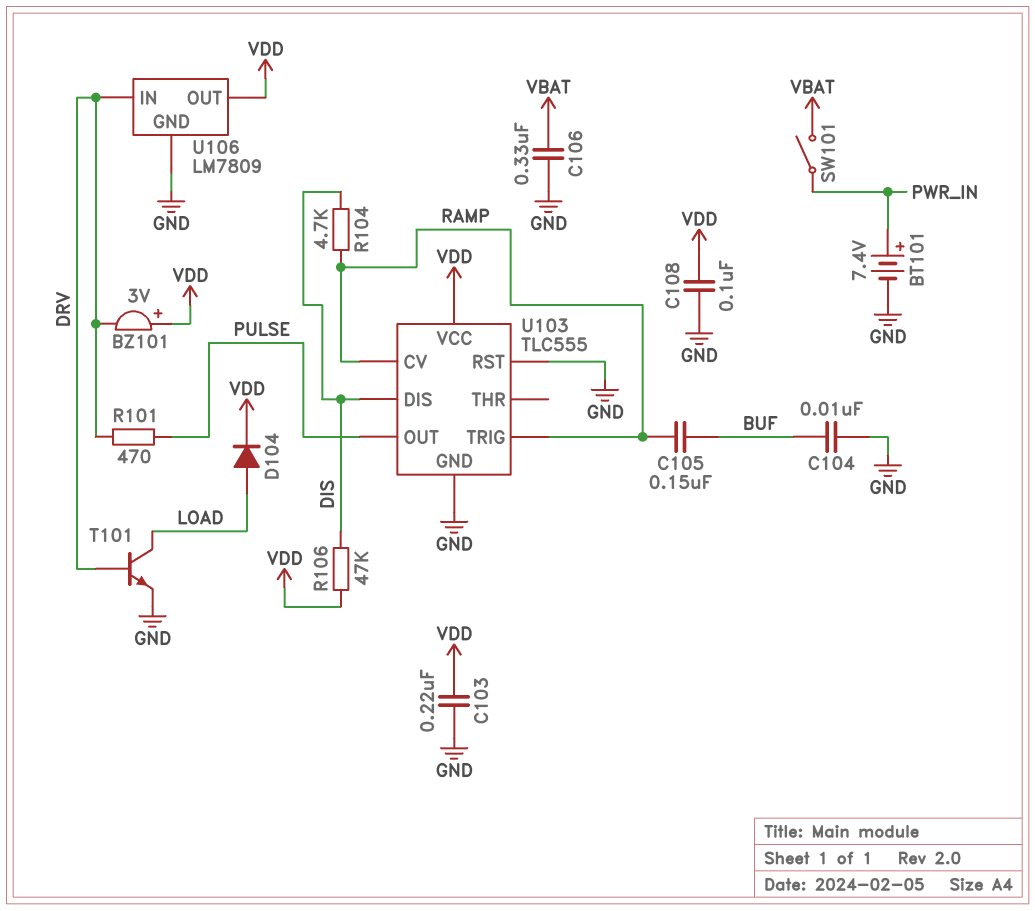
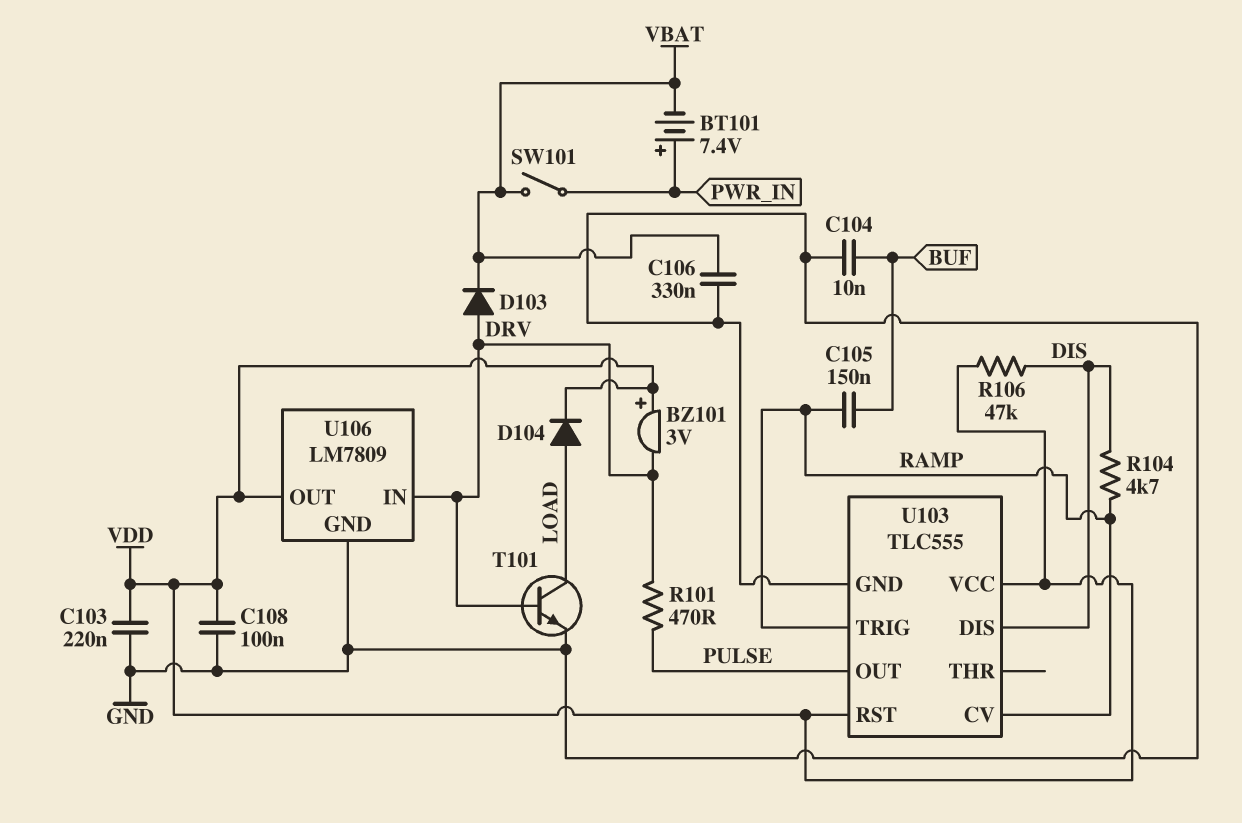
BT101: 7.4V (plus PWR_IN, minus GND) -> 7.4V (plus PWR_IN, minus VBAT)
D103: none -> diode (A DRV, K VBAT)
U103 pin RST: GND -> VDD

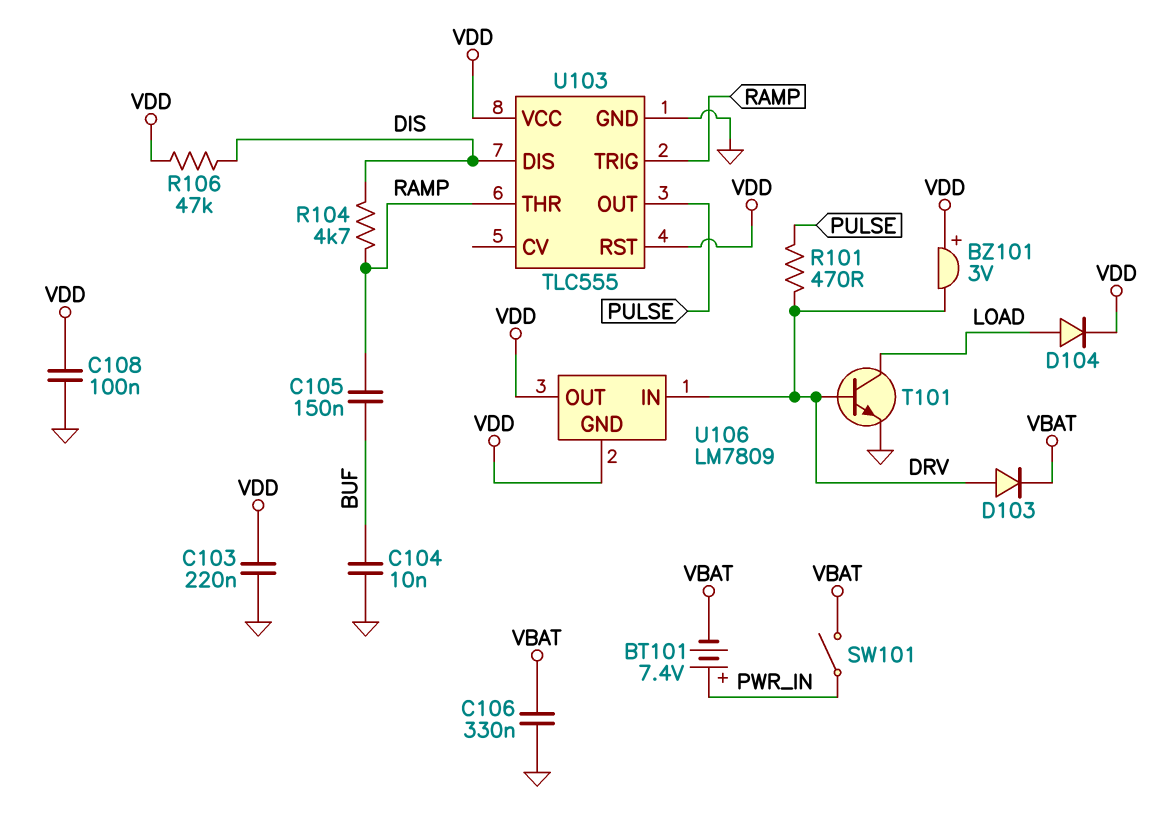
U103 pin CV: RAMP -> none
U103 pin THR: none -> RAMP
U106 pin GND: GND -> VDD

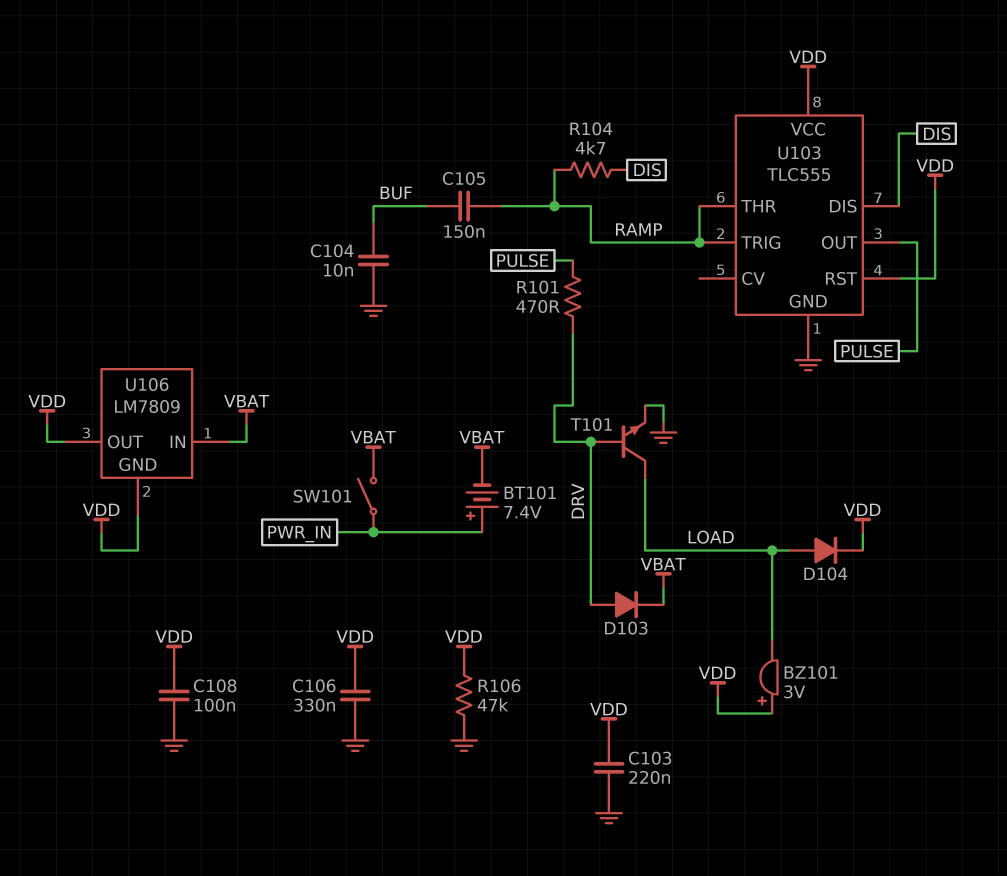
BZ101: buzzer 3V (plus VDD, minus DRV) -> buzzer 3V (plus VDD, minus LOAD)
C106: 330nF (GND, VBAT) -> 330nF (GND, VDD)
R106: 47k (DIS, VDD) -> 47k (GND, VDD)
U106 pin IN: DRV -> VBAT

